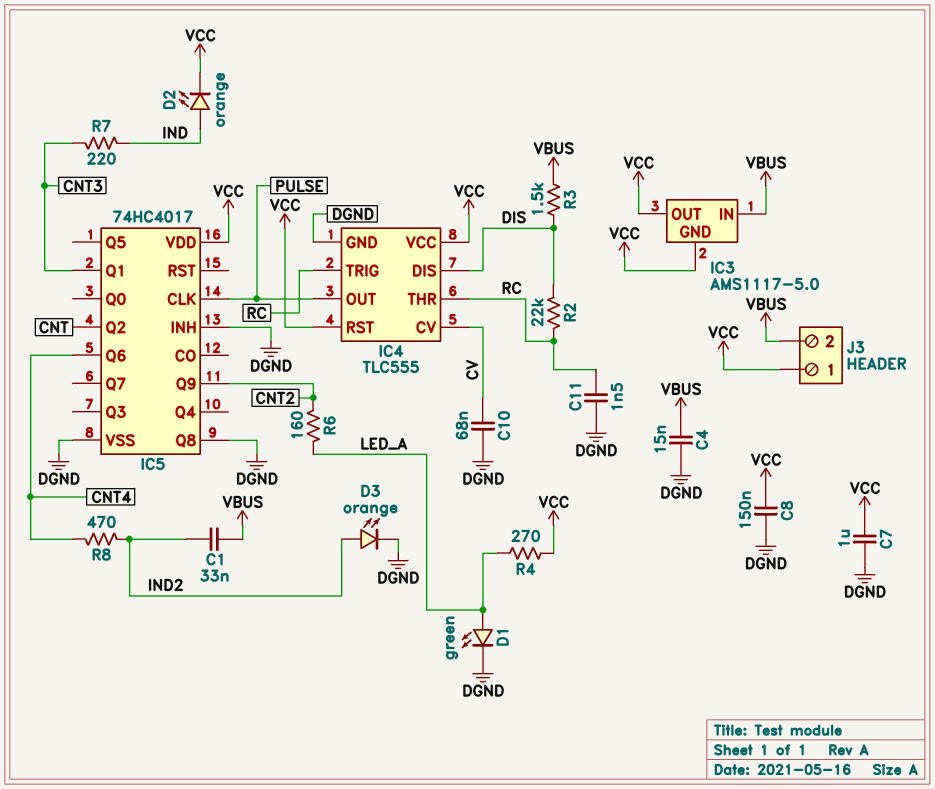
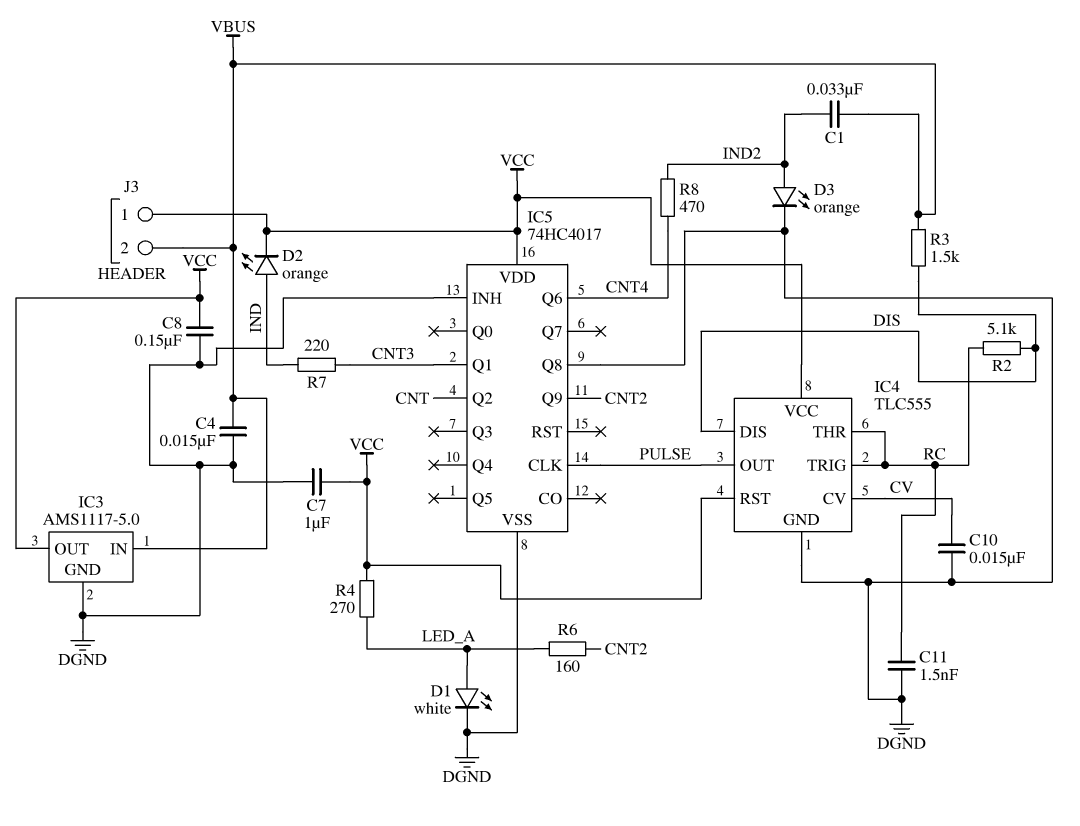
C10: 68nF (CV, DGND) -> 15nF (CV, DGND)
D1: LED green (A LED_A, K DGND) -> LED white (A LED_A, K DGND)
IC3 pin GND: VCC -> DGND
R2: 22k (DIS, RC) -> 5.1k (DIS, RC)

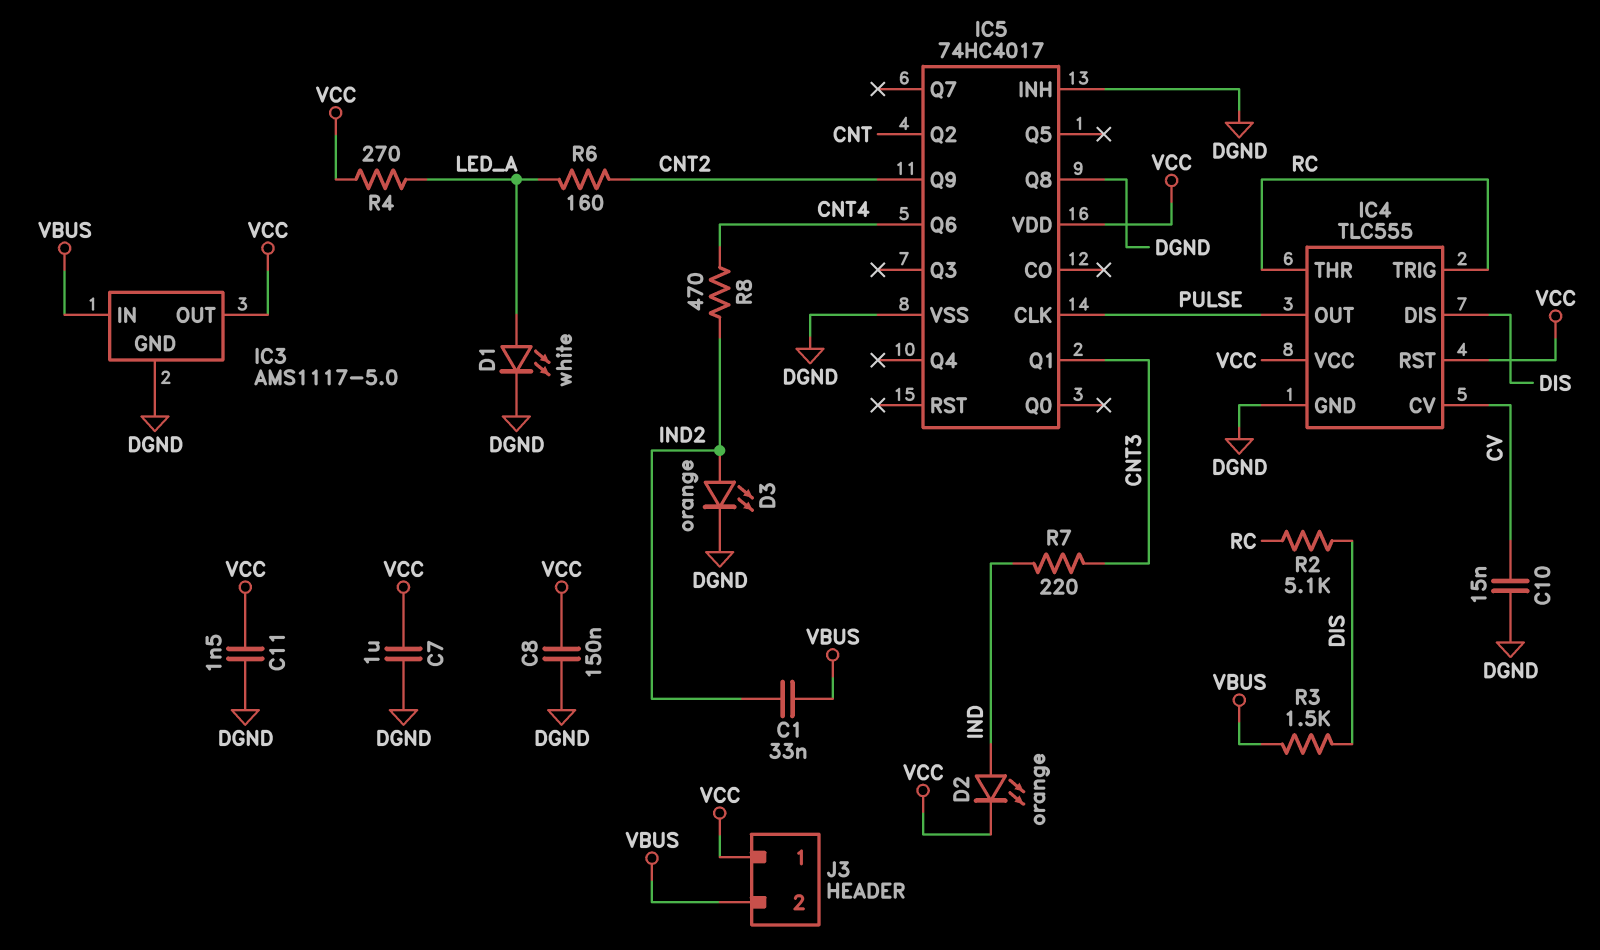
C4: 15nF (DGND, VBUS) -> none
C11: 1.5nF (DGND, RC) -> 1.5nF (DGND, VCC)

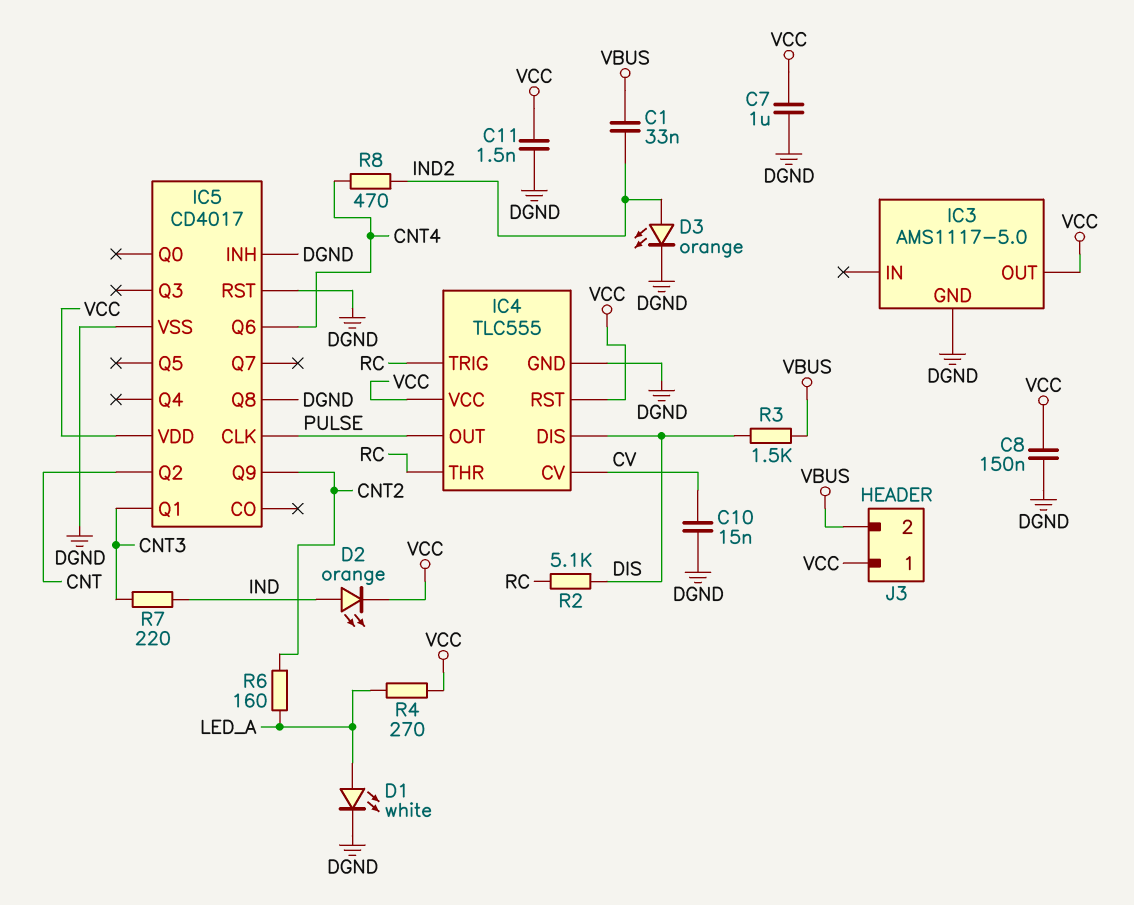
IC3 pin IN: VBUS -> none
IC5: 74HC4017 -> CD4017
IC5 pin RST: none -> DGND

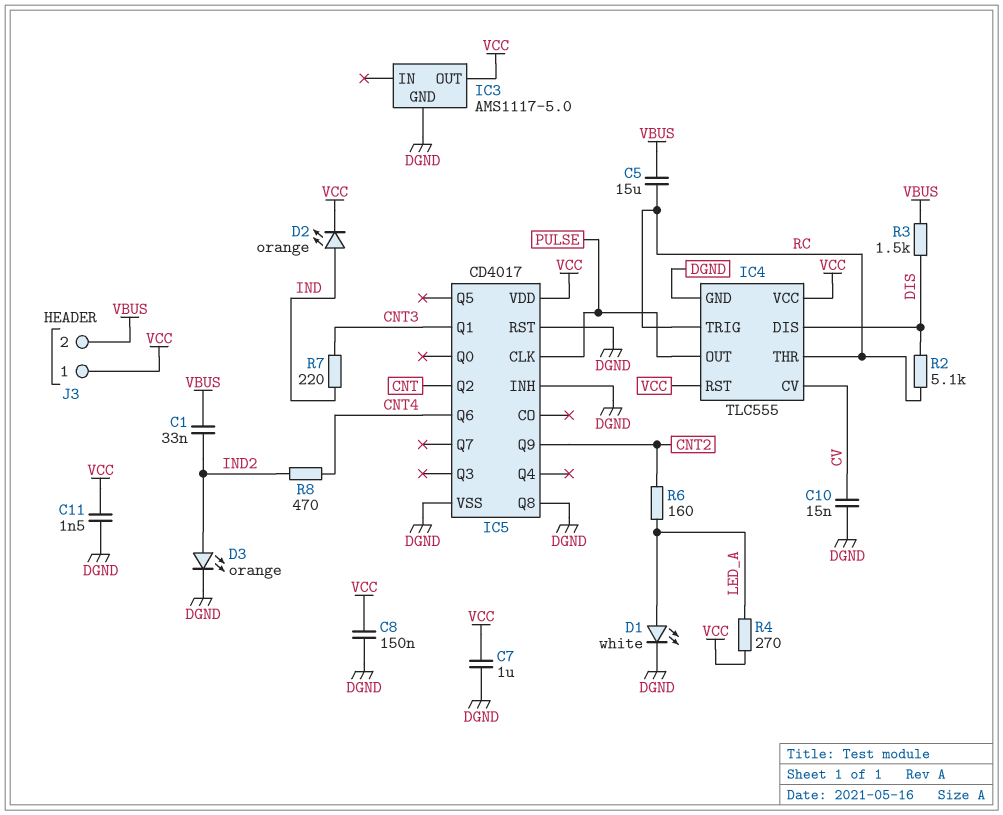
C5: none -> 15uF (RC, VBUS)

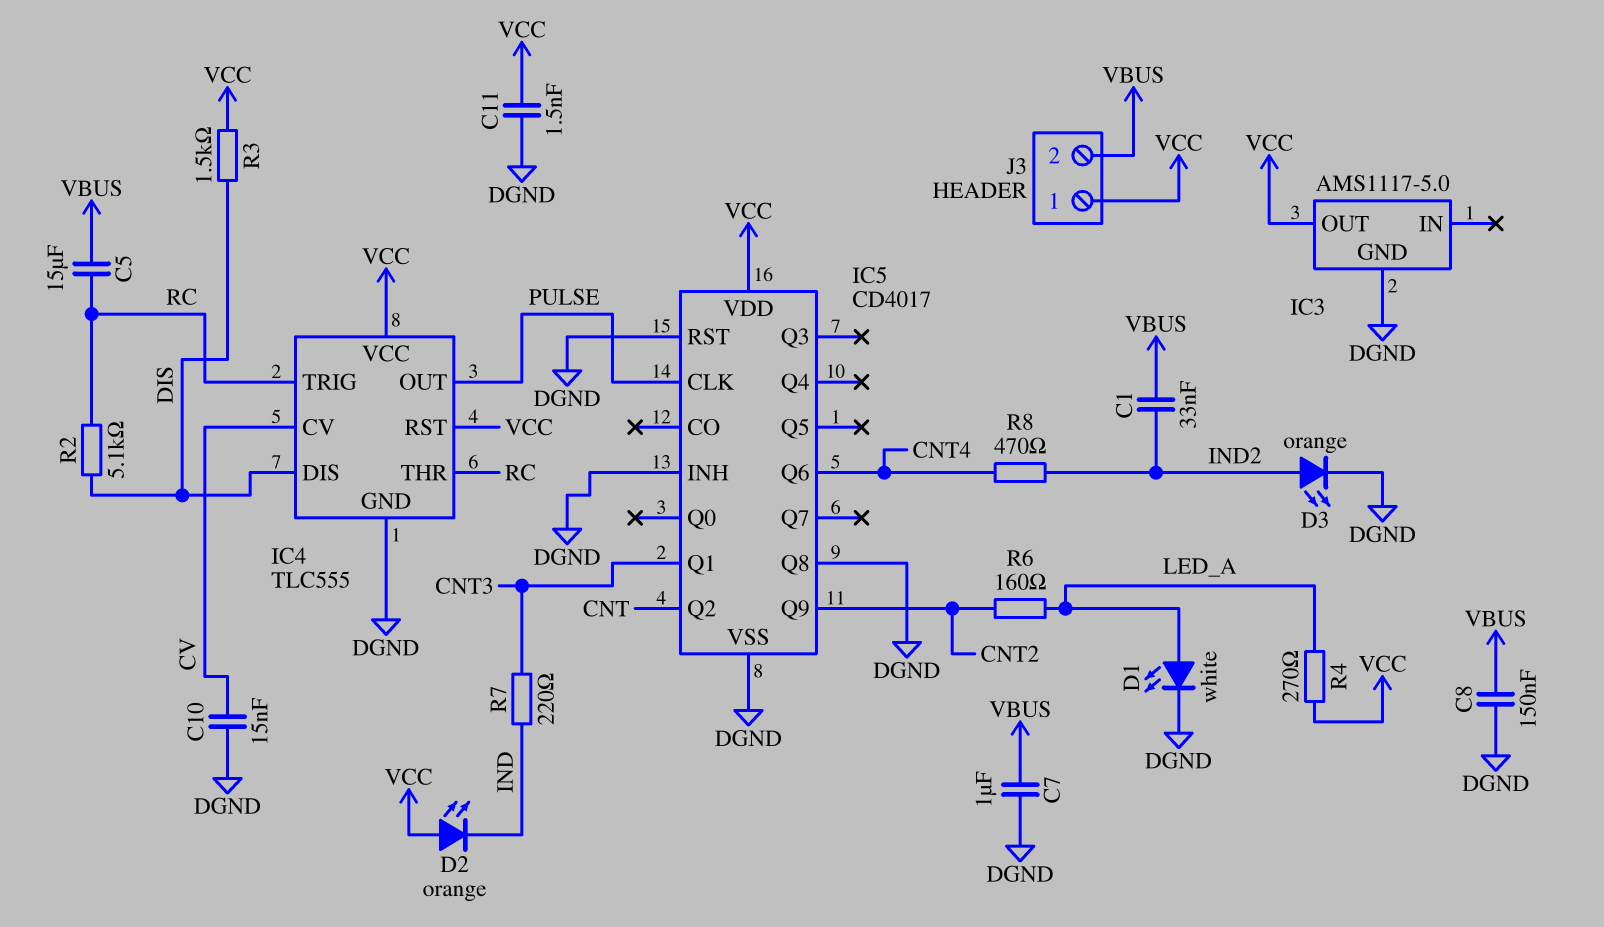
C7: 1uF (DGND, VCC) -> 1uF (DGND, VBUS)
C8: 150nF (DGND, VCC) -> 150nF (DGND, VBUS)
D2: LED orange (A IND, K VCC) -> LED orange (A VCC, K IND)
R3: 1.5k (DIS, VBUS) -> 1.5k (DIS, VCC)

